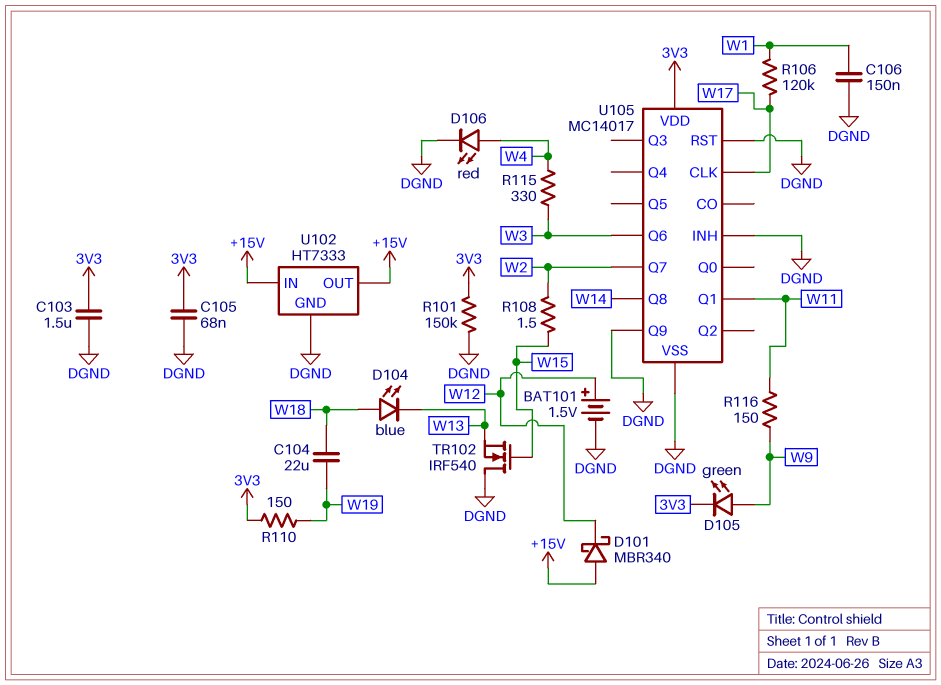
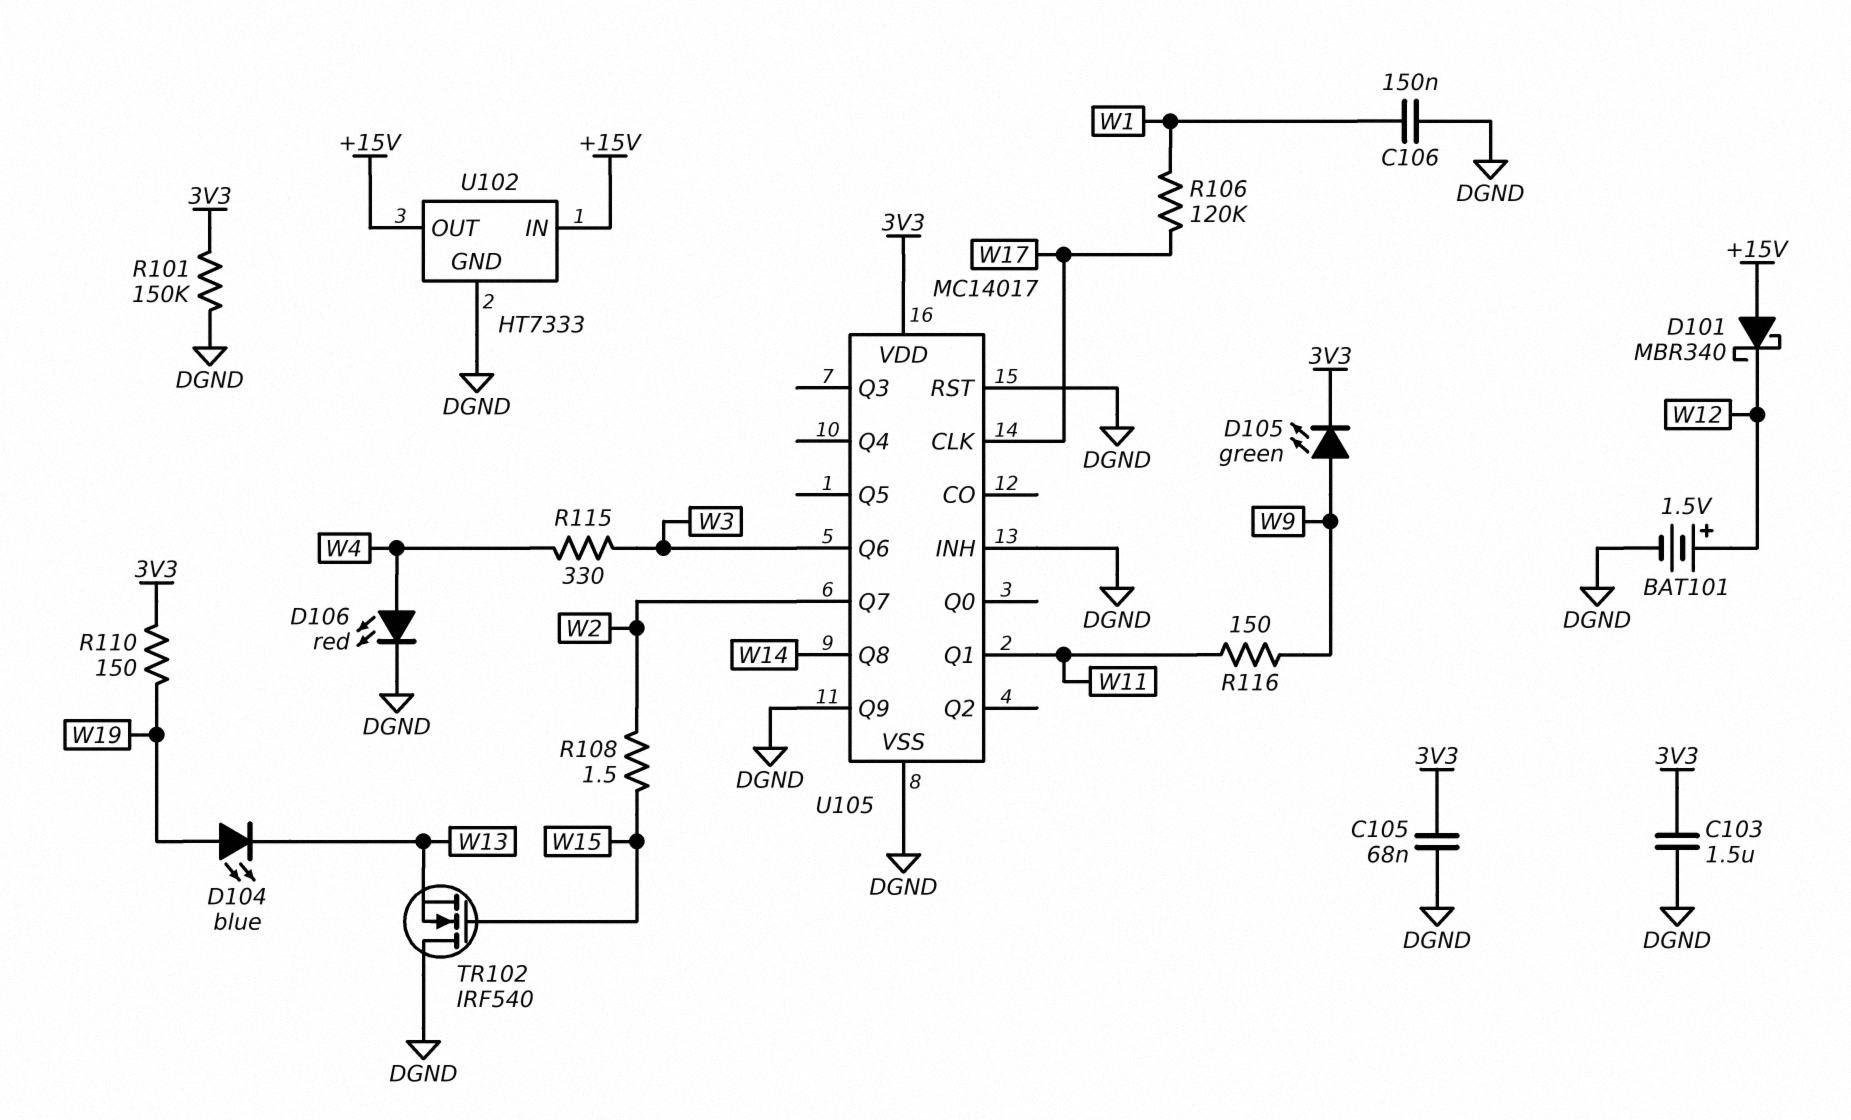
C104: 22uF (W18, W19) -> none
D104: LED blue (A W18, K W13) -> LED blue (A W19, K W13)

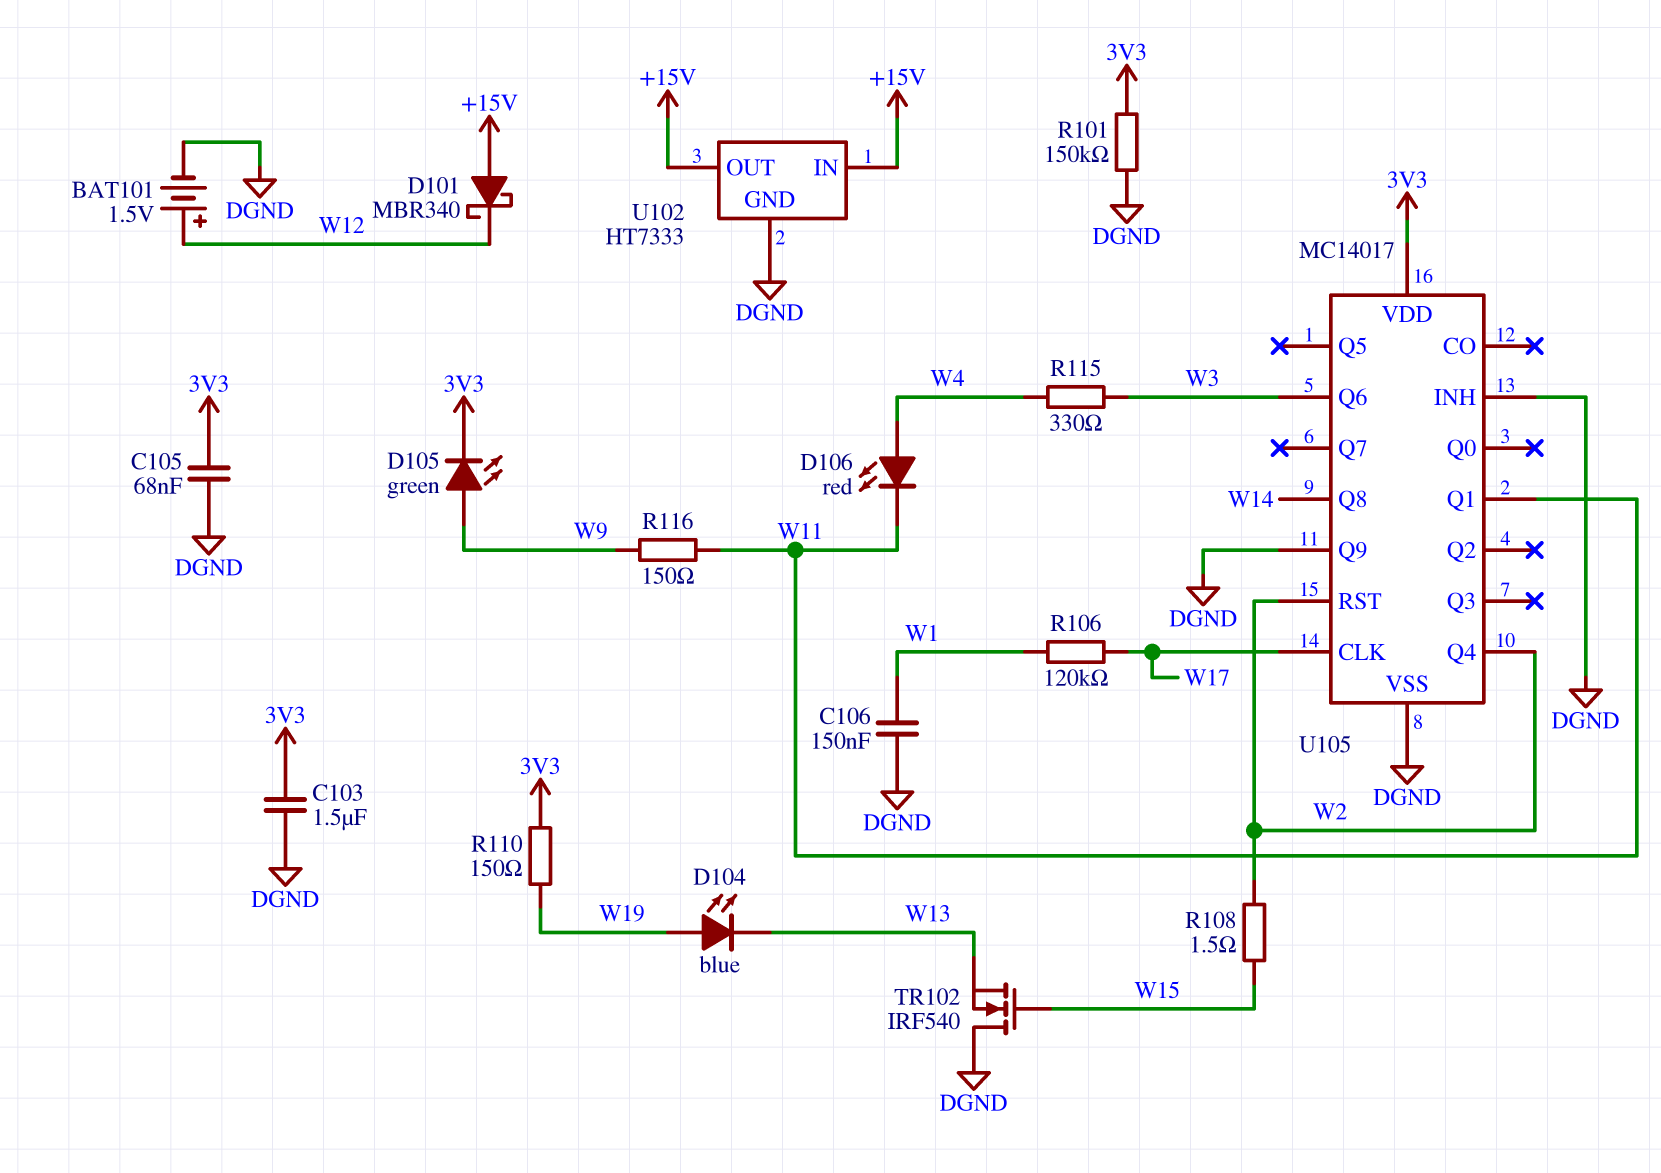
D106: LED red (A W4, K DGND) -> LED red (A W4, K W11)
U105 pin Q4: none -> W2
U105 pin Q7: W2 -> none
U105 pin RST: DGND -> W2

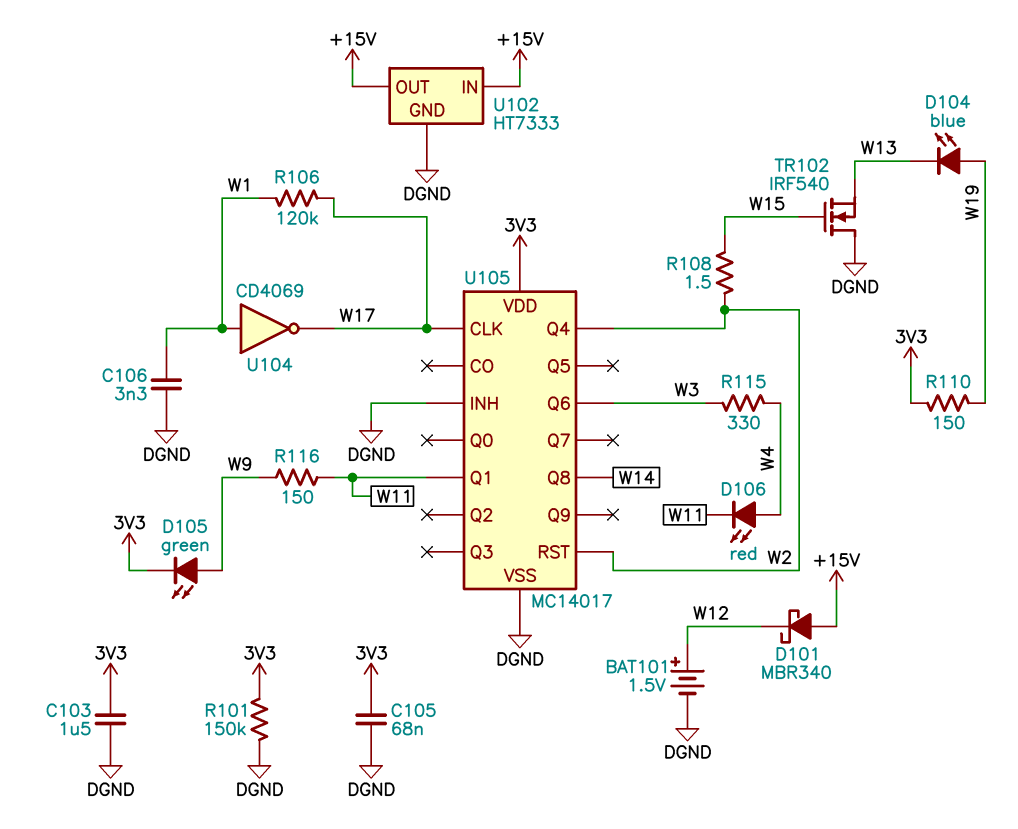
C106: 150nF (DGND, W1) -> 3.3nF (DGND, W1)
U104: none -> NOT CD4069 (in W1, out W17)
U105 pin Q9: DGND -> none

